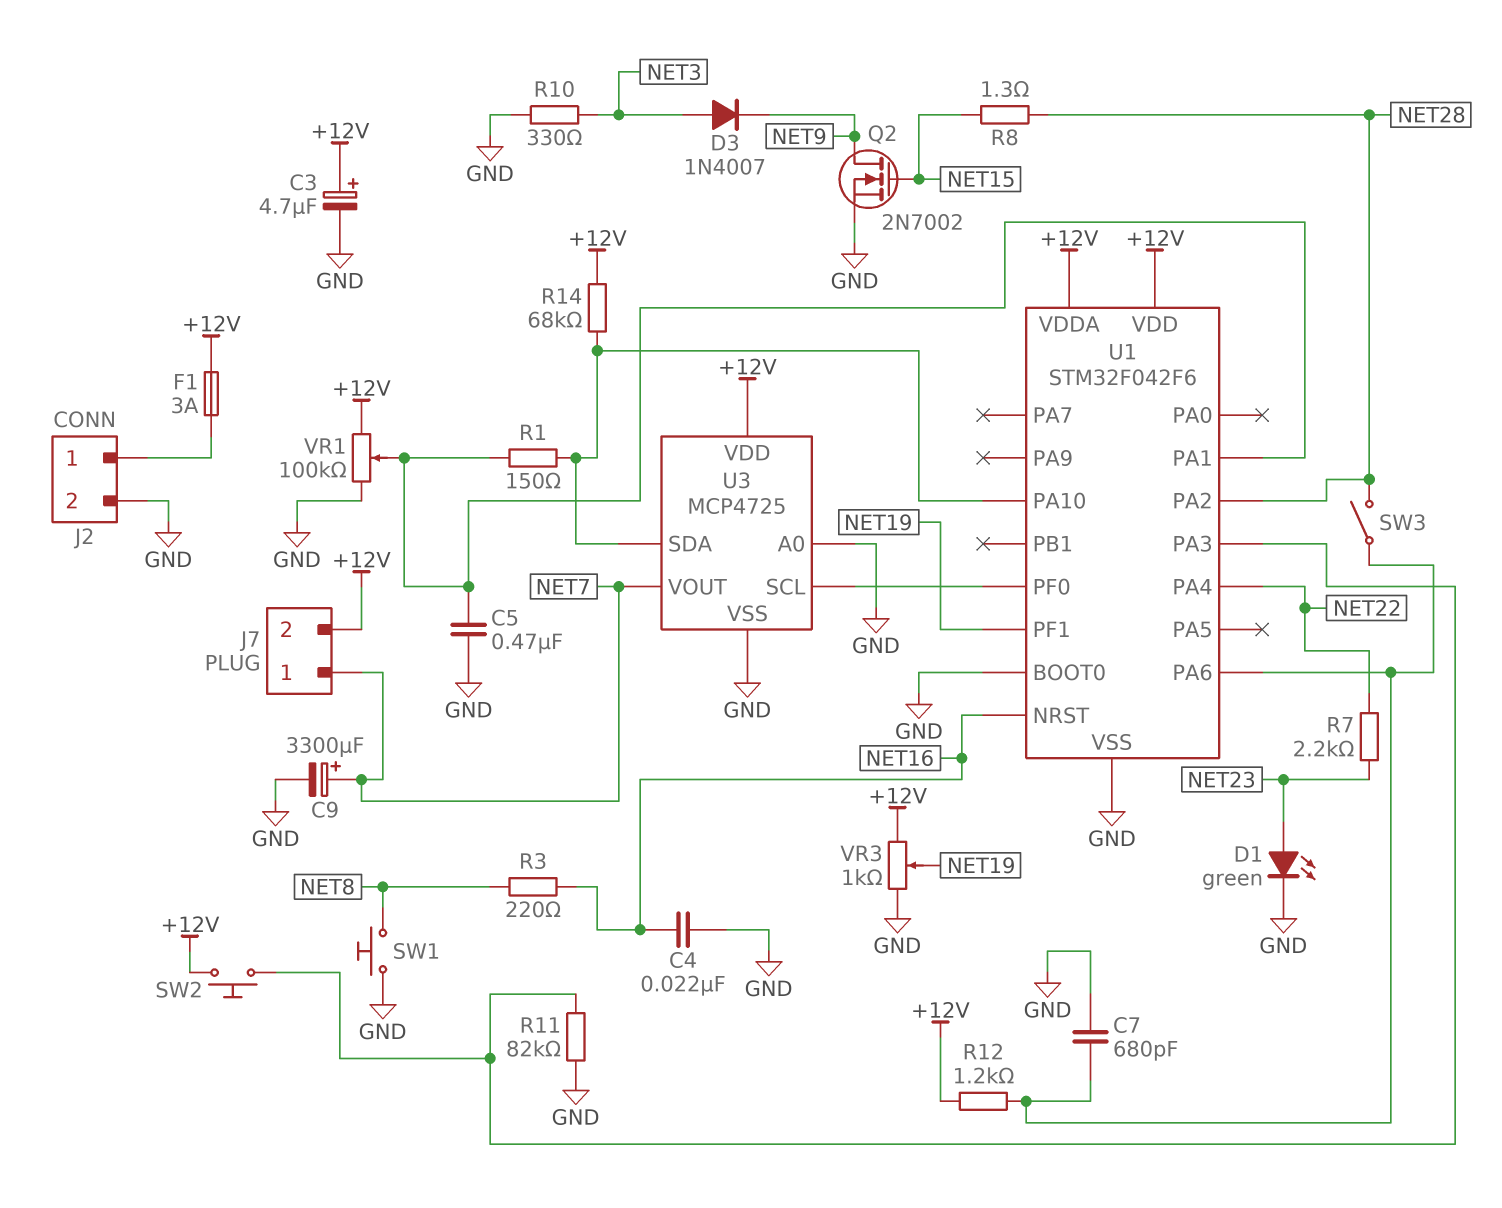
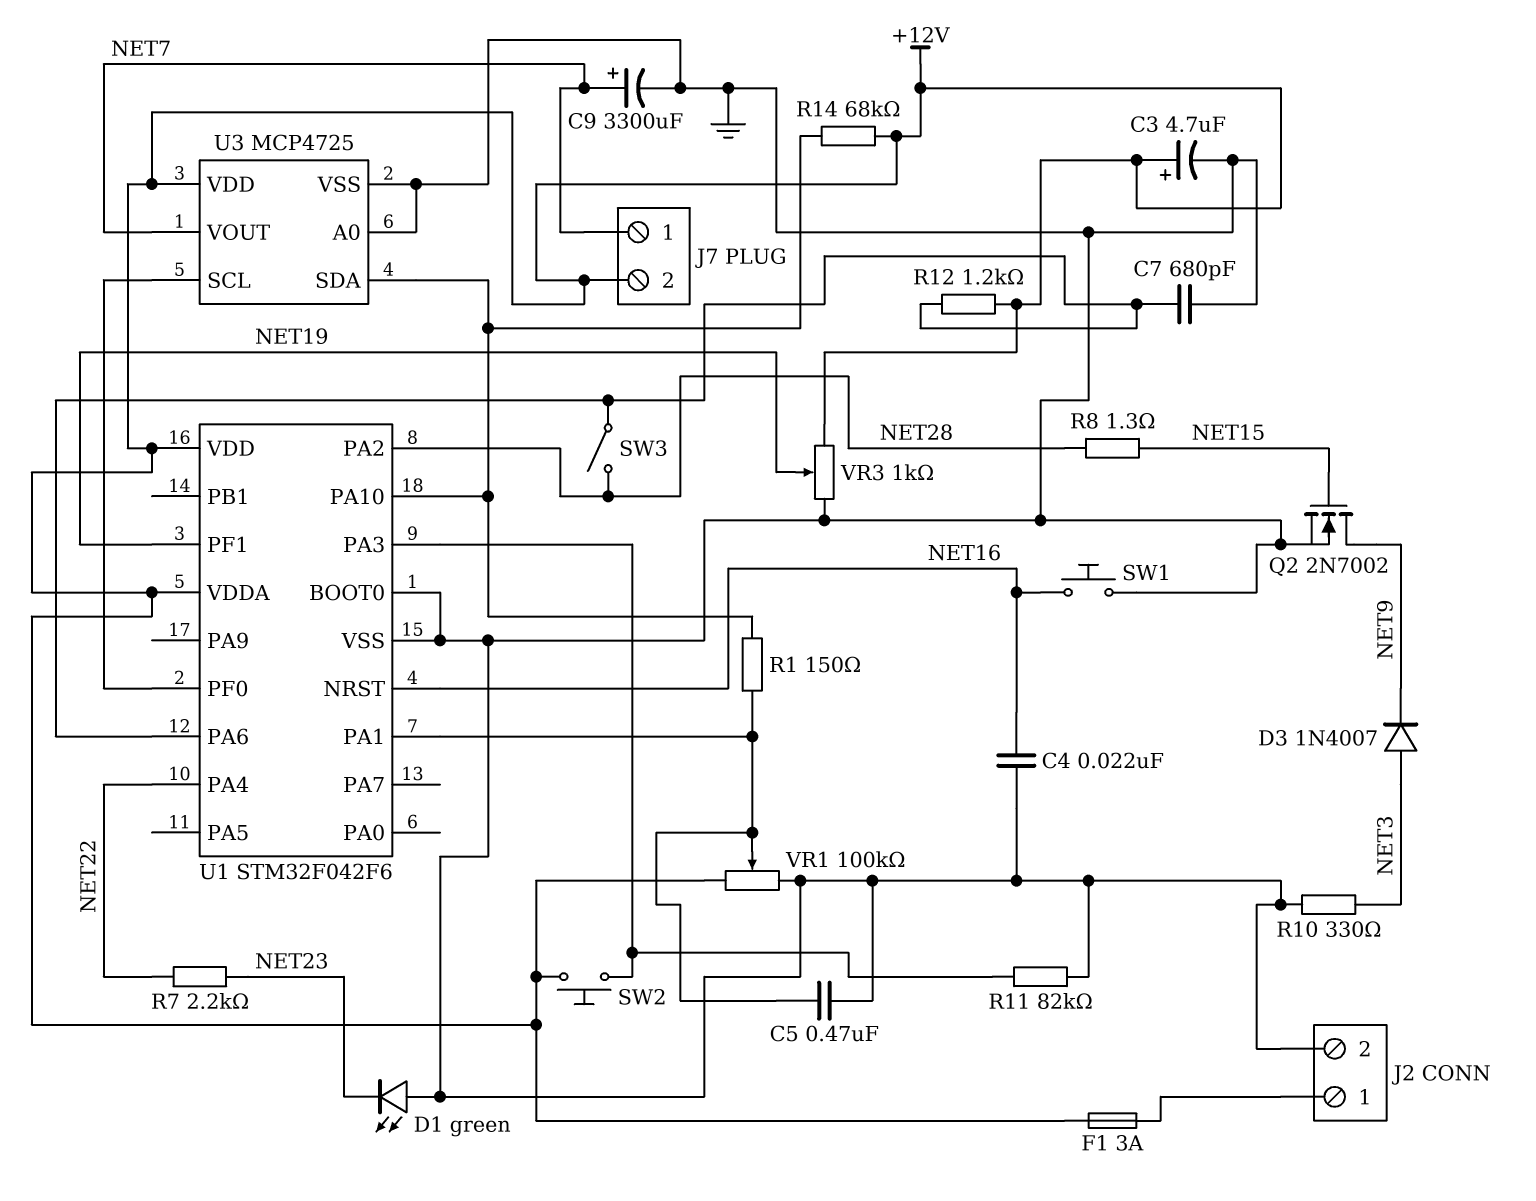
D1: LED green (A NET23, K GND) -> LED green (A GND, K NET23)
R3: 220 (NET8, NET16) -> none
SW1: button (GND, NET8) -> button (GND, NET16)

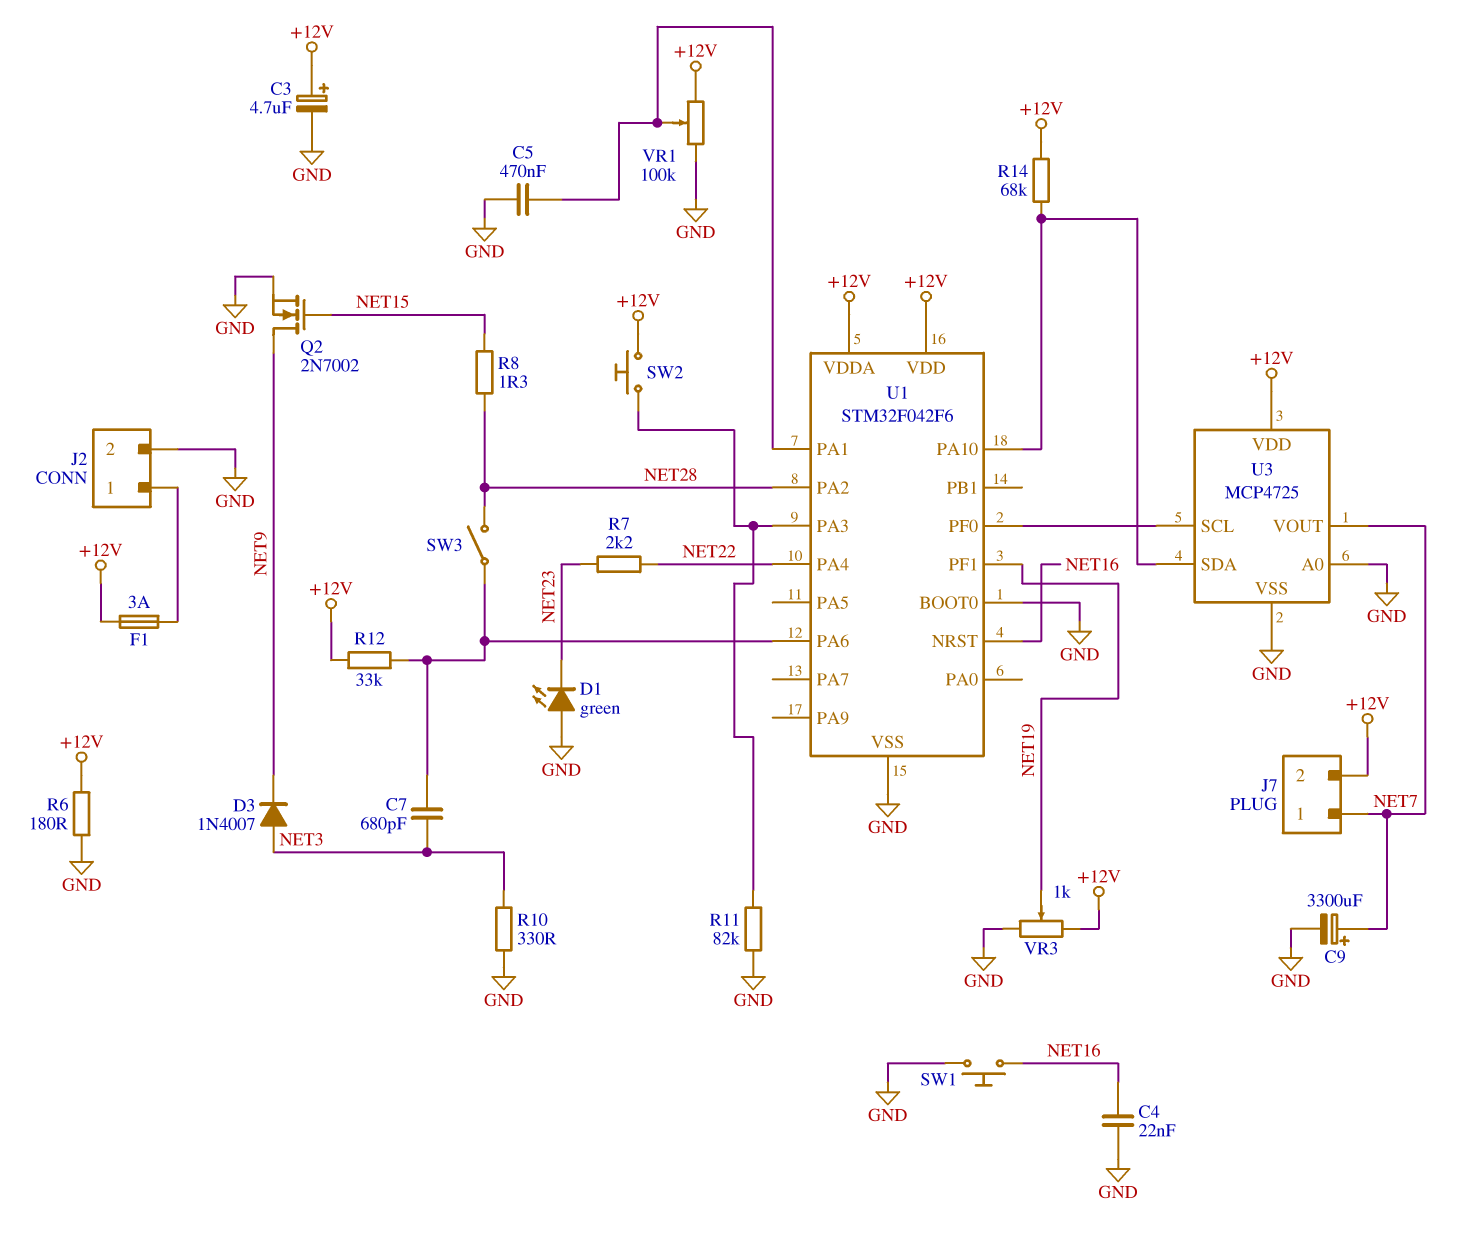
C7: 680pF (GND, U1/PA6) -> 680pF (NET3, U1/PA6)
R1: 150 (U1/PA1, U1/PA10) -> none
R6: none -> 180 (+12V, GND)
R12: 1.2k (+12V, U1/PA6) -> 33k (+12V, U1/PA6)

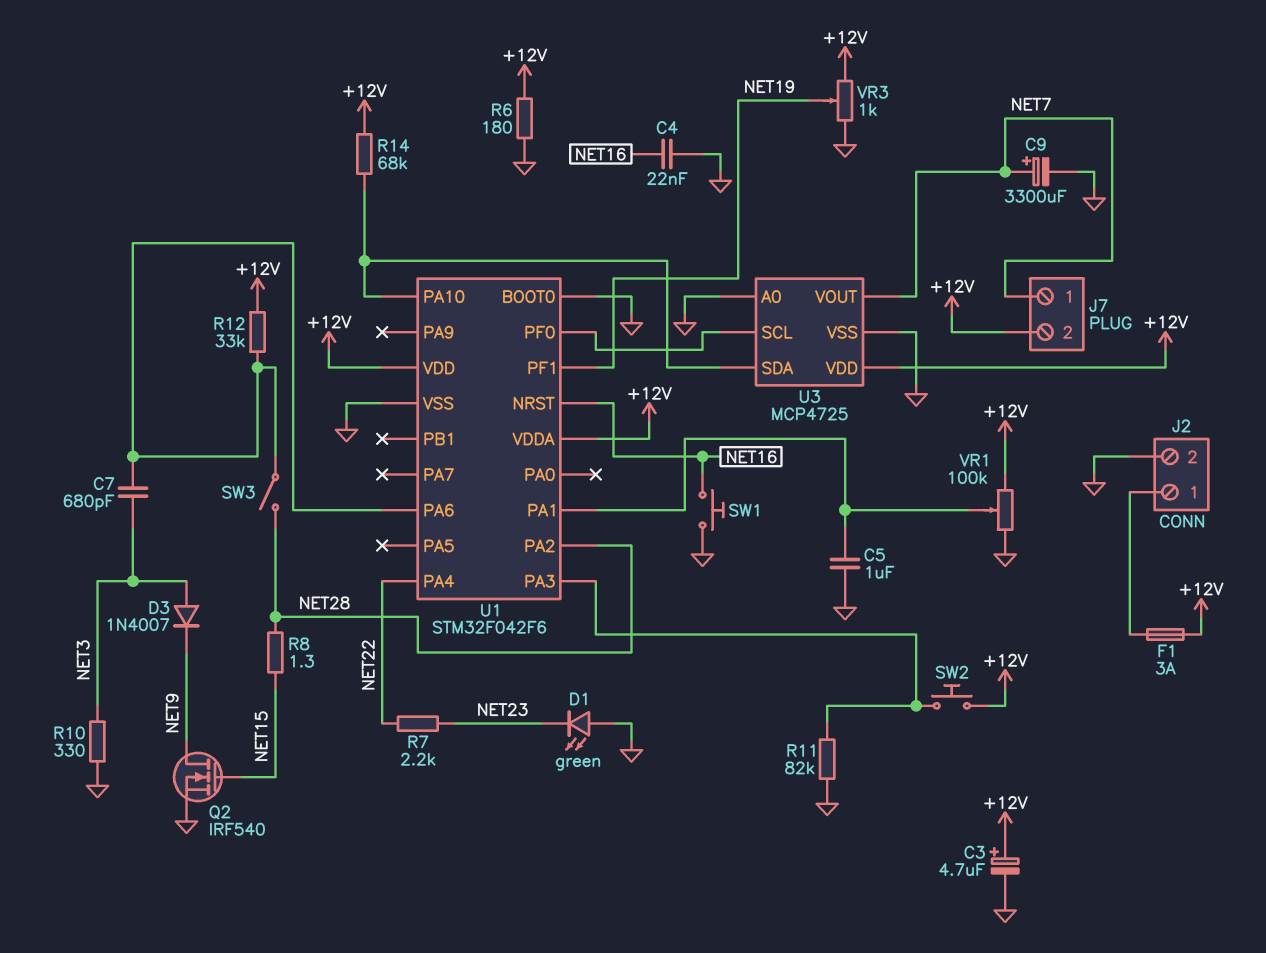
C5: 470nF (GND, U1/PA1) -> 1uF (GND, U1/PA1)
Q2: NMOS 2N7002 (G NET15, D NET9, S GND) -> NMOS IRF540 (G NET15, D NET9, S GND)

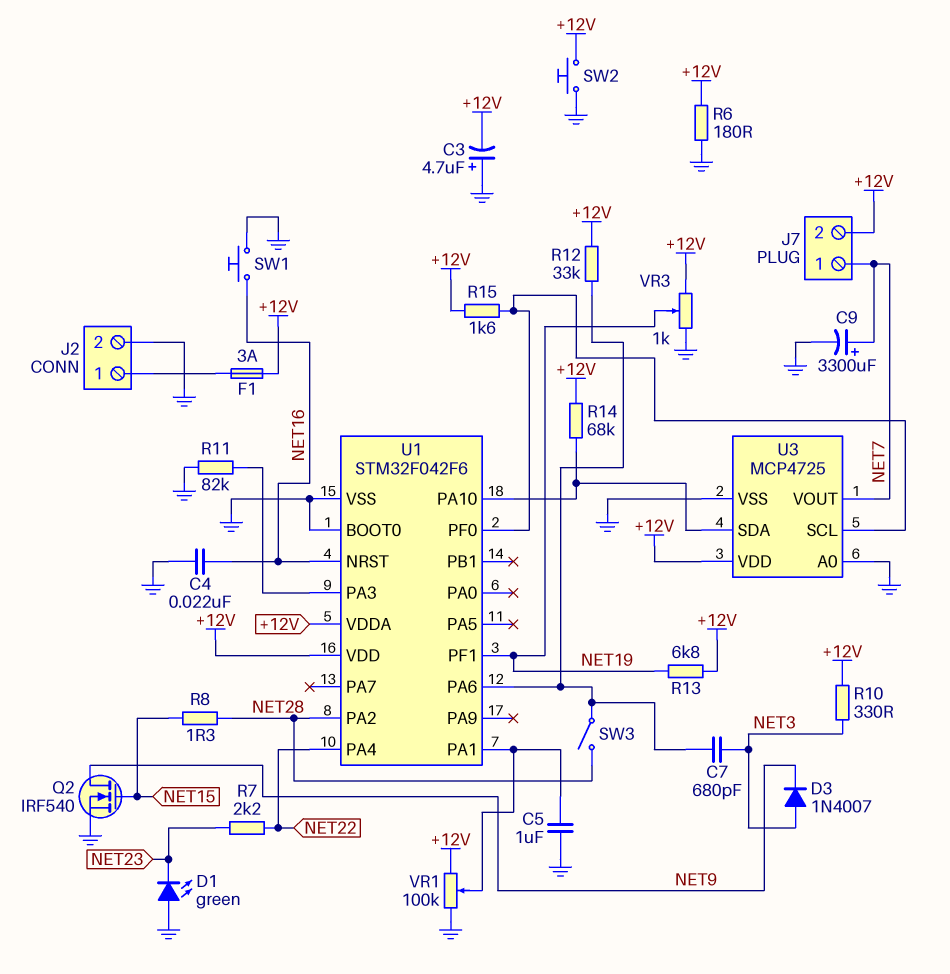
C3: 4.7uF (plus +12V, minus GND) -> 4.7uF (plus GND, minus +12V)
R10: 330 (GND, NET3) -> 330 (+12V, NET3)
R13: none -> 6.8k (+12V, NET19)
R15: none -> 1.6k (+12V, U1/PF0)
SW2: button (+12V, U1/PA3) -> button (+12V, GND)

